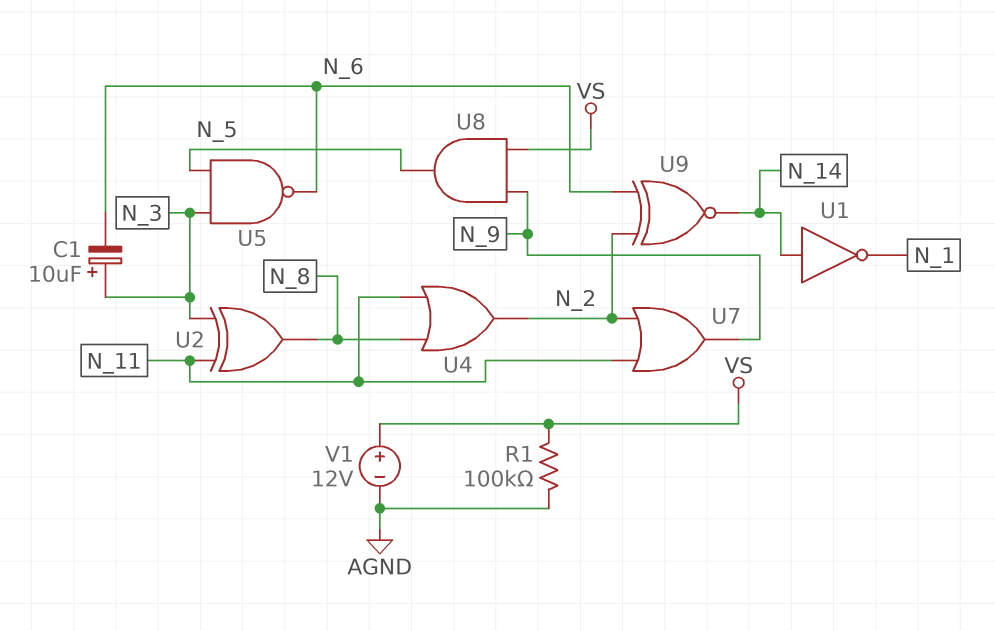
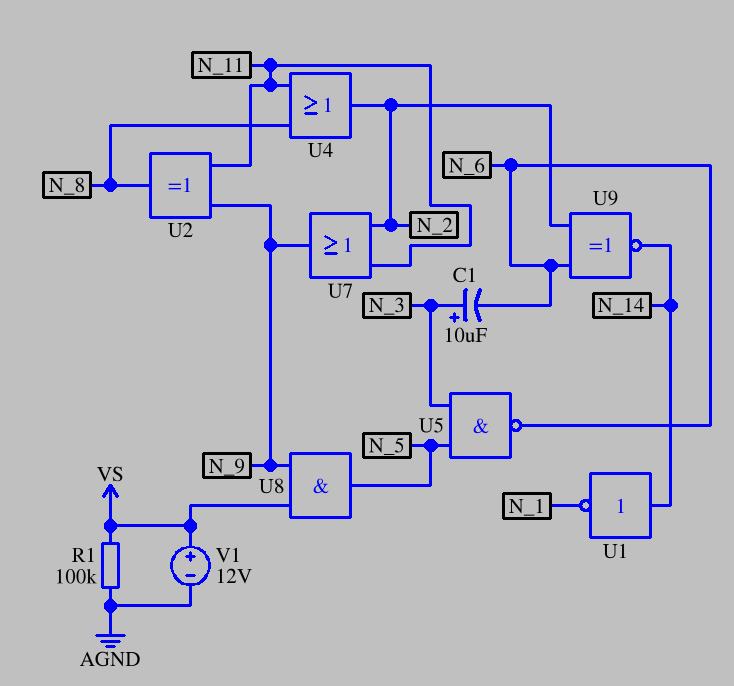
U2: XOR (in N_3, in N_11, out N_8) -> XOR (in N_9, in N_11, out N_8)

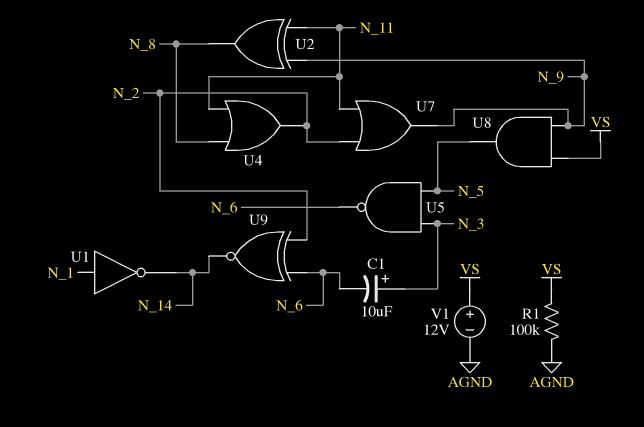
U1: NOT (in N_14, out N_1) -> NOT (in N_1, out N_14)

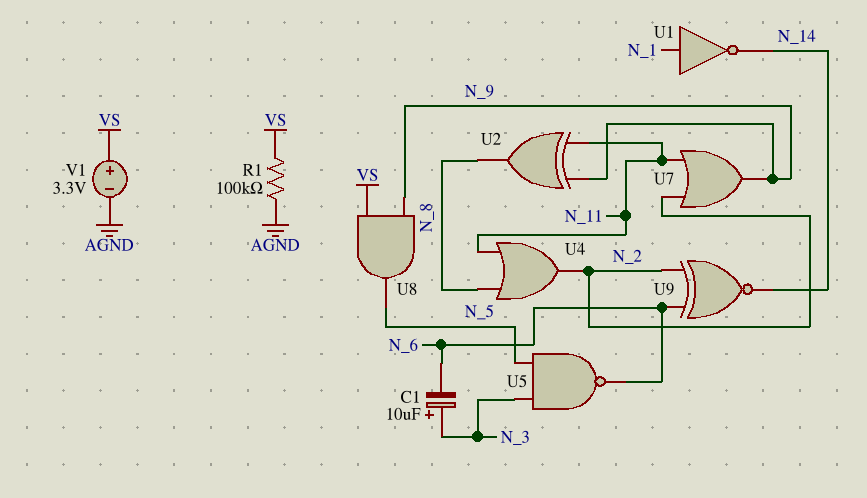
V1: 12V (plus VS, minus AGND) -> 3.3V (plus VS, minus AGND)

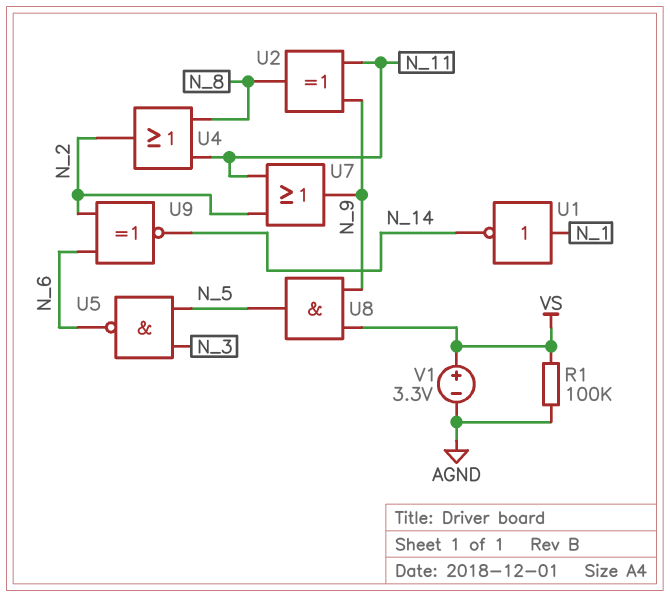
C1: 10uF (plus N_3, minus N_6) -> none

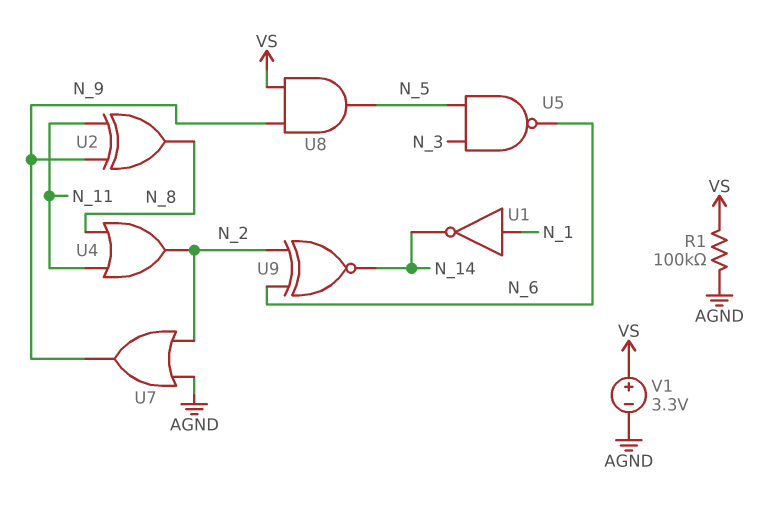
U7: OR (in N_2, in N_11, out N_9) -> OR (in AGND, in N_2, out N_9)

